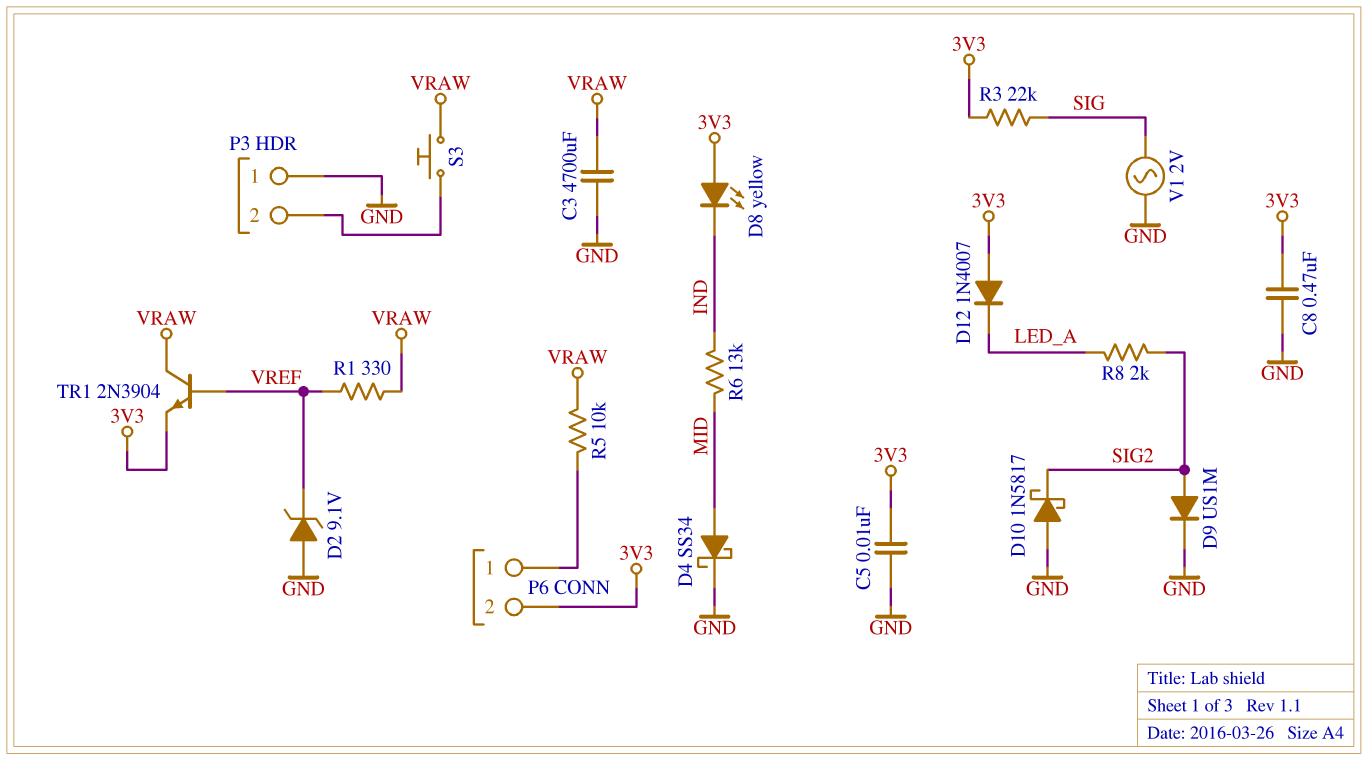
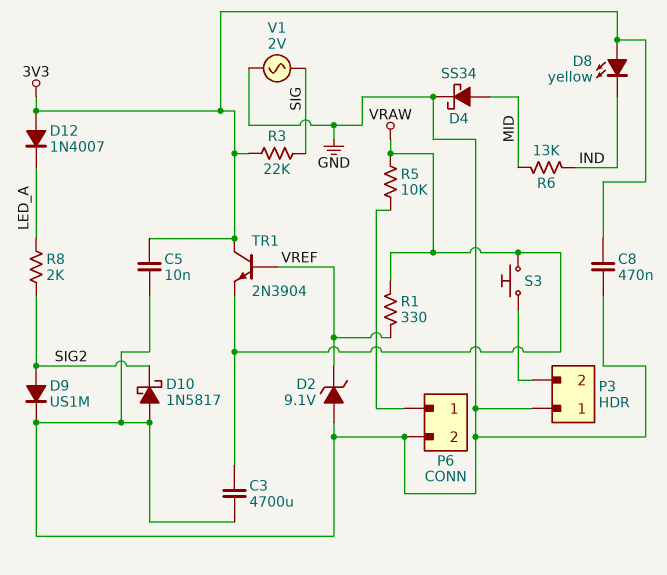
P6 pin 2: 3V3 -> GND
TR1: NPN 2N3904 (B VREF, C VRAW, E 3V3) -> NPN 2N3904 (B VREF, C 3V3, E VRAW)

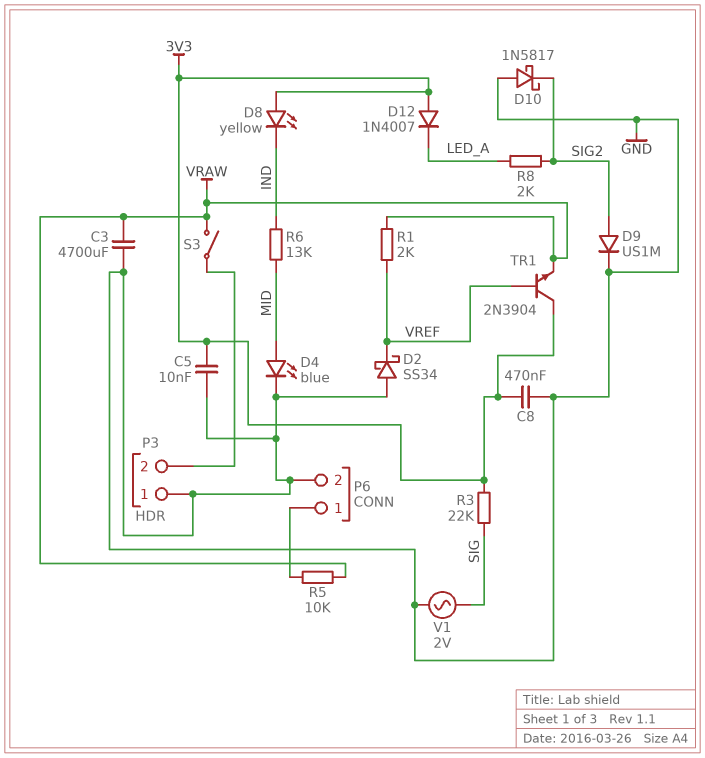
D2: zener 9.1V (A GND, K VREF) -> schottky SS34 (A GND, K VREF)
D4: schottky SS34 (A MID, K GND) -> LED blue (A MID, K GND)
R1: 330 (VRAW, VREF) -> 2k (VRAW, VREF)
S3: button (P3/2, VRAW) -> switch (P3/2, VRAW)

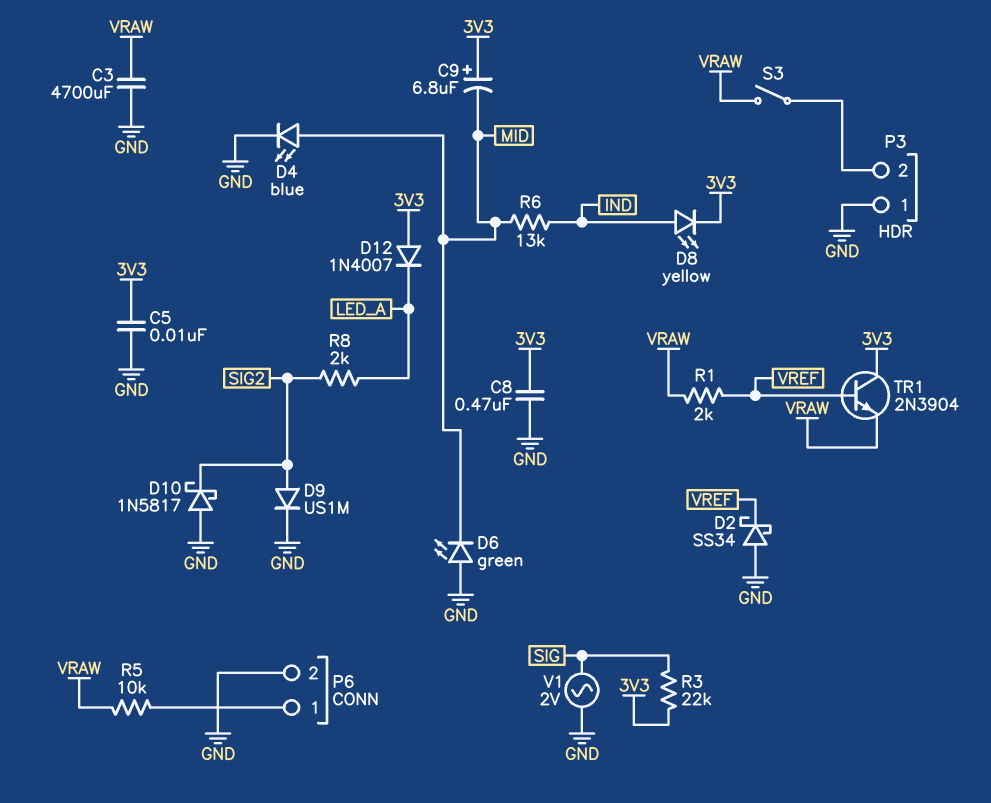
C9: none -> 6.8uF (plus 3V3, minus MID)
D6: none -> LED green (A GND, K MID)
D8: LED yellow (A 3V3, K IND) -> LED yellow (A IND, K 3V3)

